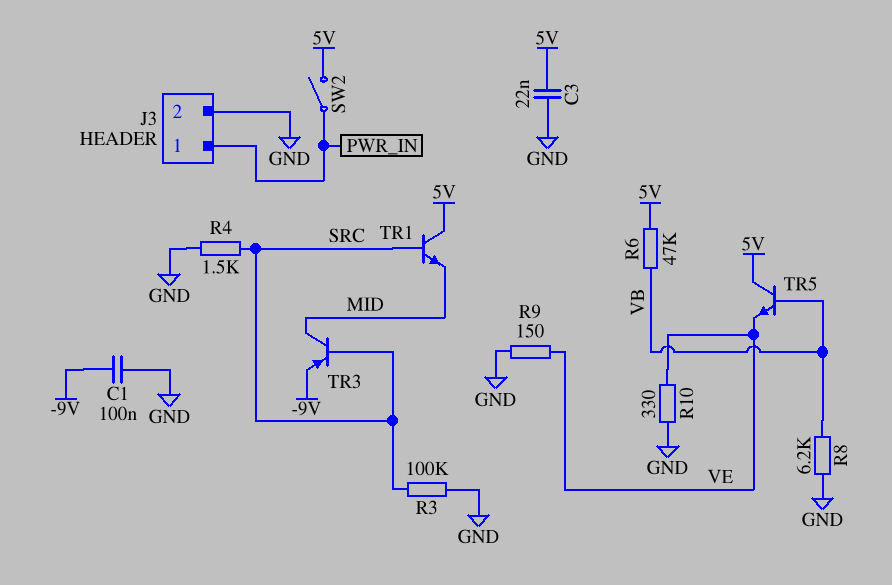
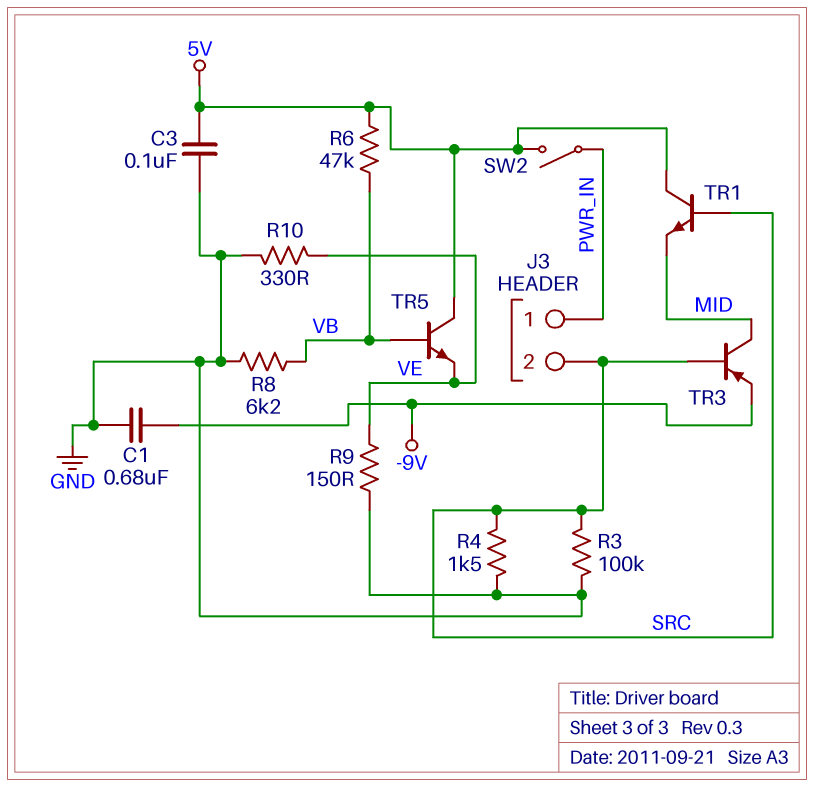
C1: 100nF (-9V, GND) -> 680nF (-9V, GND)
C3: 22nF (5V, GND) -> 100nF (5V, GND)
J3 pin 2: GND -> SRC

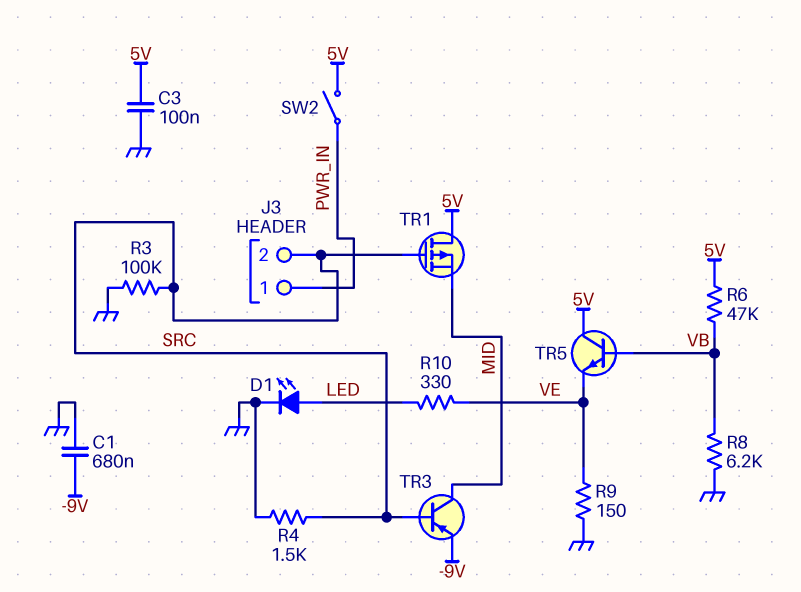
D1: none -> LED (A LED, K GND)
R10: 330 (GND, VE) -> 330 (LED, VE)
TR1: NPN (B SRC, C 5V, E MID) -> PMOS (G SRC, D 5V, S MID)

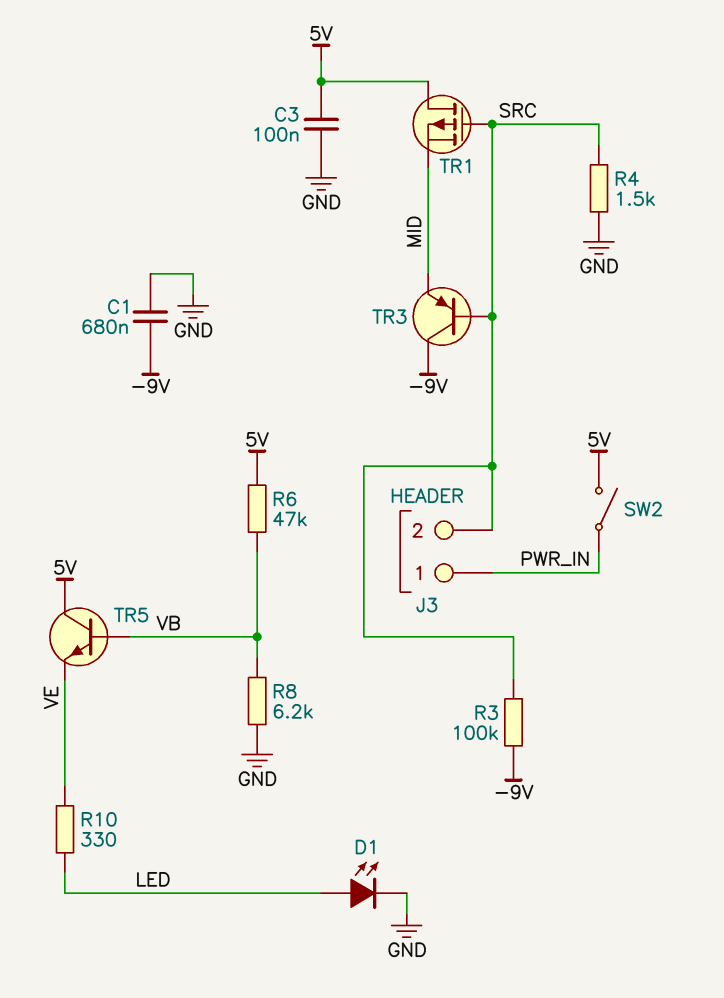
R3: 100k (GND, SRC) -> 100k (-9V, SRC)
R9: 150 (GND, VE) -> none
TR3: PNP (B SRC, C MID, E -9V) -> PNP (B SRC, C -9V, E MID)

